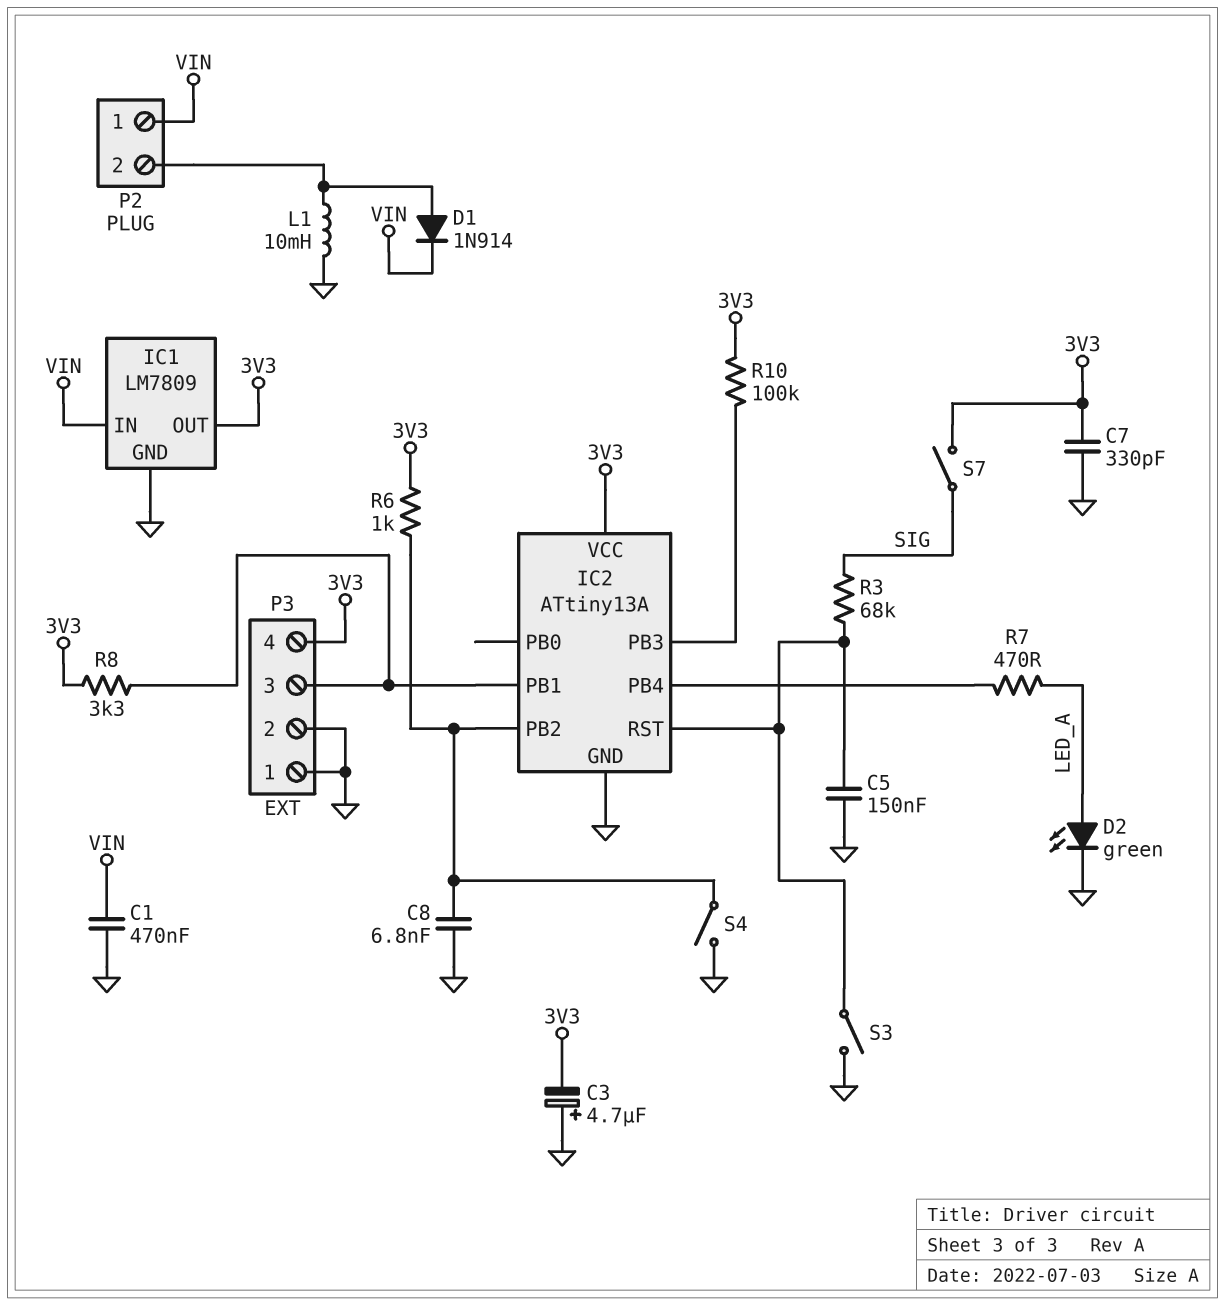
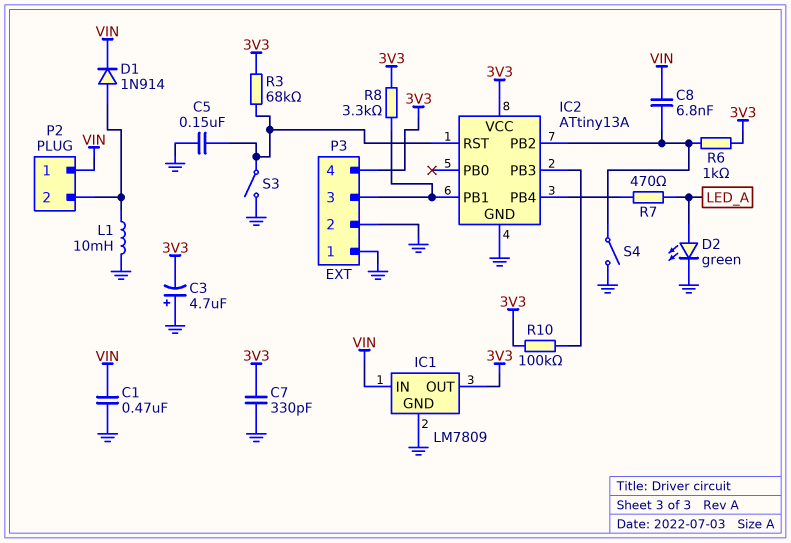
C8: 6.8nF (GND, IC2/PB2) -> 6.8nF (IC2/PB2, VIN)
R3: 68k (IC2/RST, SIG) -> 68k (3V3, IC2/RST)
S7: switch (3V3, SIG) -> none

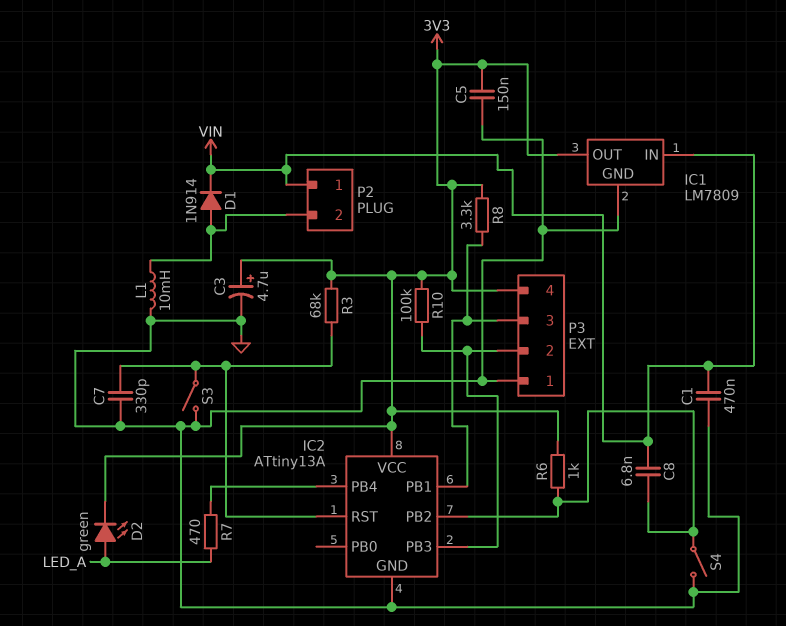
C3: 4.7uF (plus GND, minus 3V3) -> 4.7uF (plus 3V3, minus GND)
C5: 150nF (GND, IC2/RST) -> 150nF (3V3, GND)
C7: 330pF (3V3, GND) -> 330pF (GND, IC2/RST)
D2: LED green (A LED_A, K GND) -> LED green (A LED_A, K 3V3)
P3 pin 2: GND -> IC2/PB3

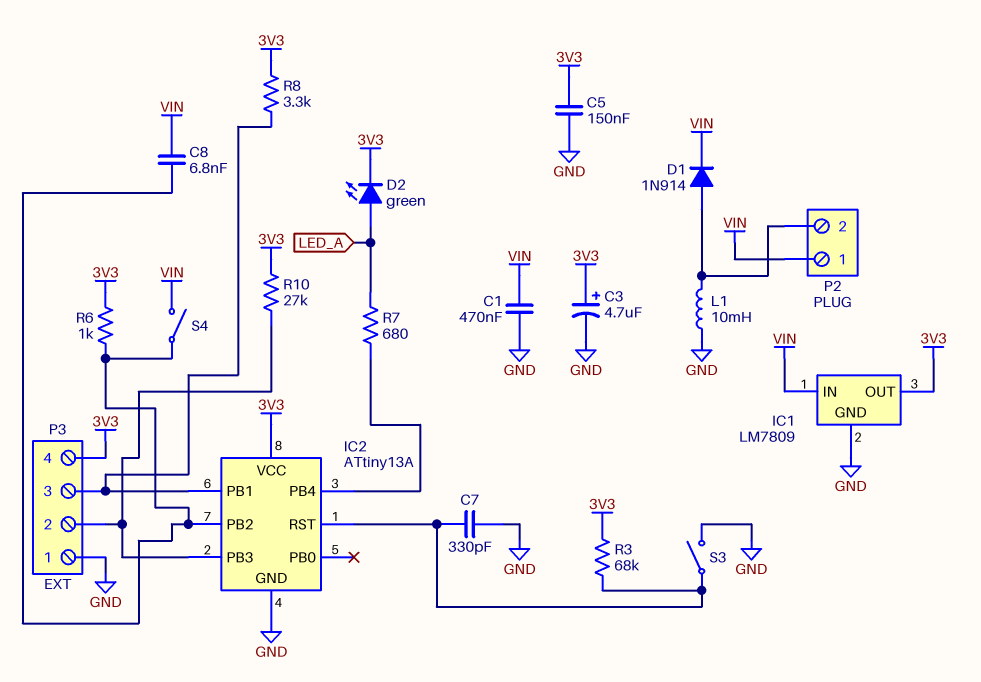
R7: 470 (IC2/PB4, LED_A) -> 680 (IC2/PB4, LED_A)
R10: 100k (3V3, IC2/PB3) -> 27k (3V3, IC2/PB3)
S4: switch (GND, IC2/PB2) -> switch (IC2/PB2, VIN)

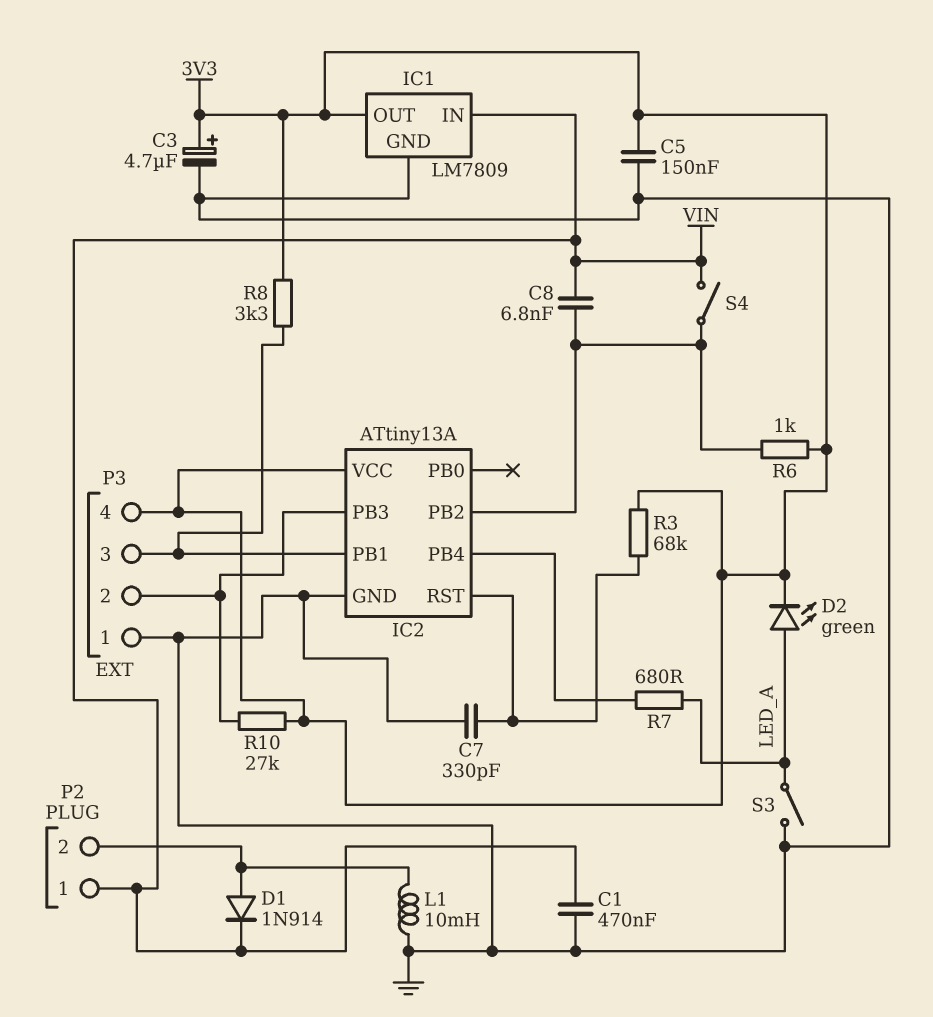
S3: switch (GND, IC2/RST) -> switch (GND, LED_A)

